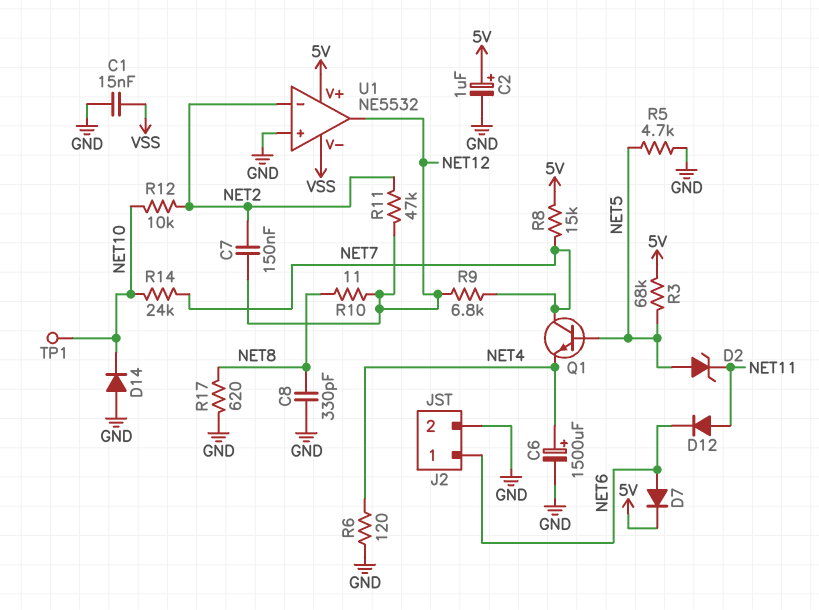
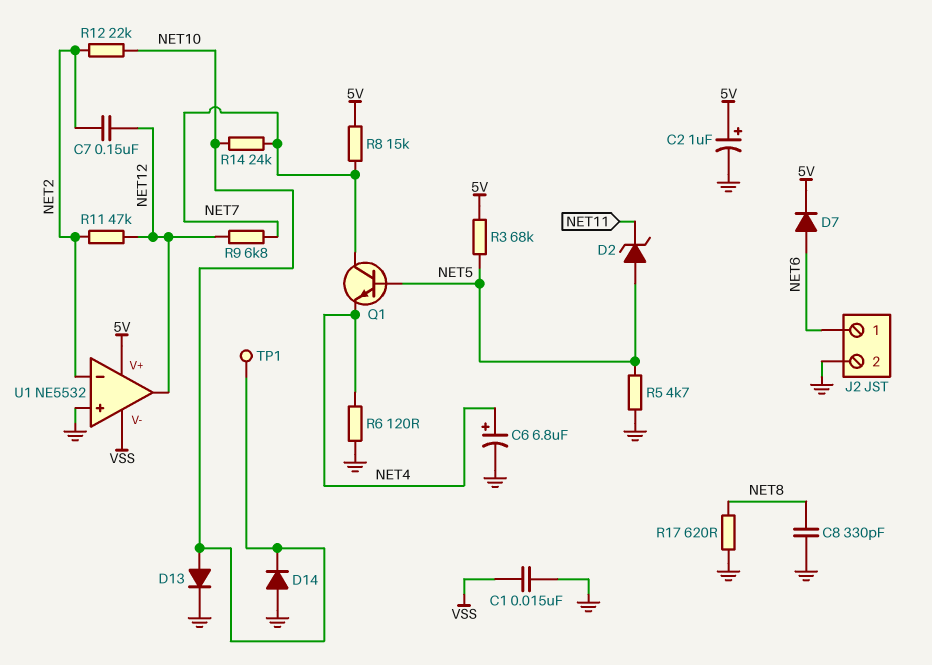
C6: 1500uF (plus NET4, minus GND) -> 6.8uF (plus NET4, minus GND)
D12: diode (A NET11, K NET6) -> none
D13: none -> diode (A NET10, K GND)
R10: 11 (NET8, NET12) -> none
R12: 10k (NET2, NET10) -> 22k (NET2, NET10)

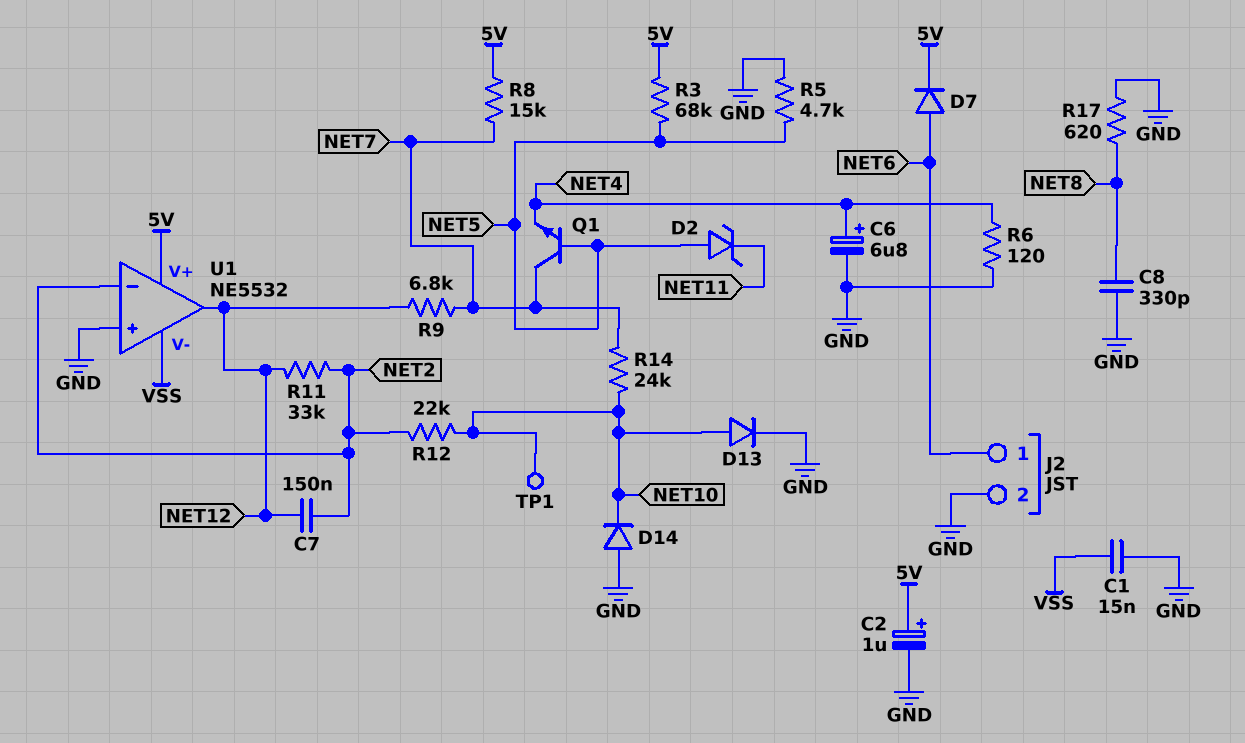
R11: 47k (NET2, NET12) -> 33k (NET2, NET12)

